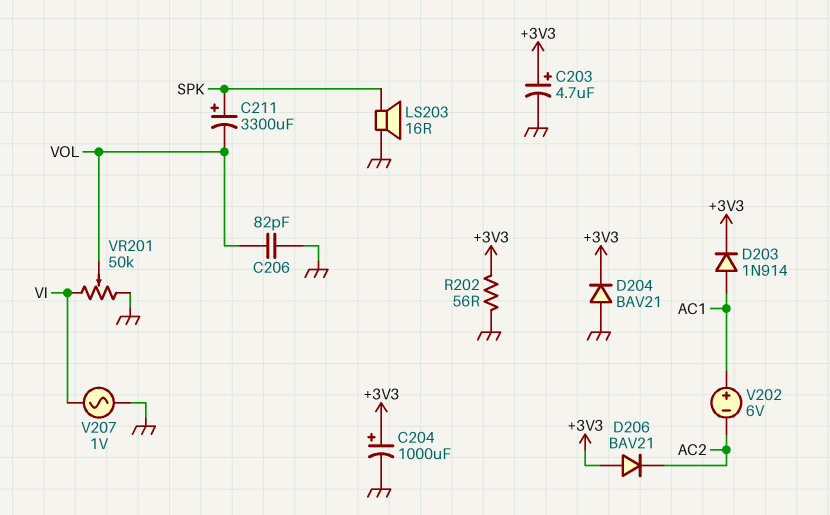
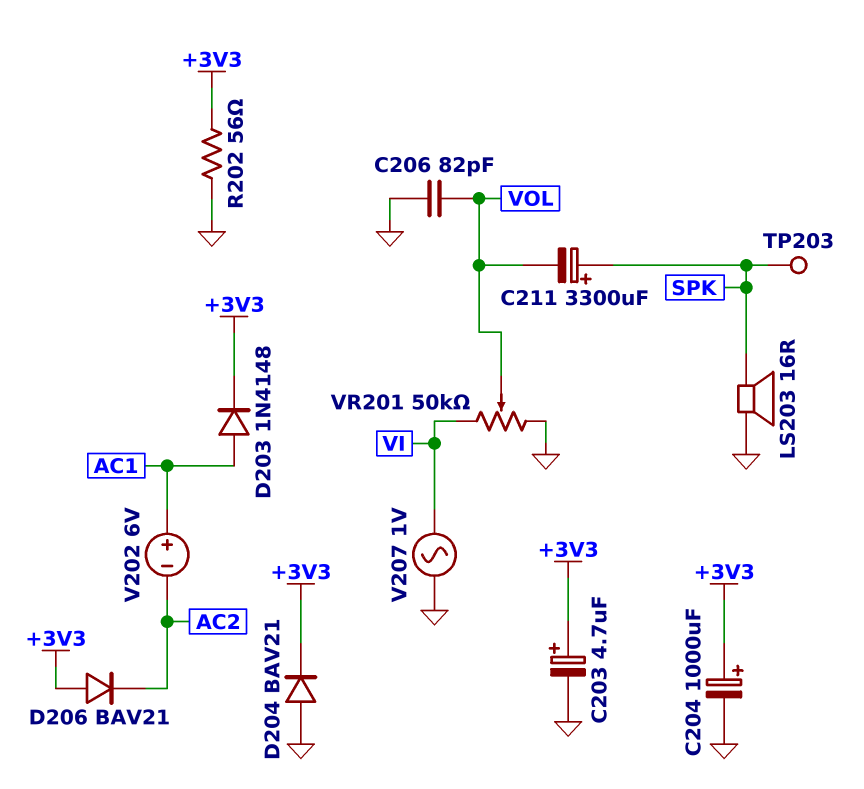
D203: diode 1N914 (A AC1, K +3V3) -> diode 1N4148 (A AC1, K +3V3)
TP203: none -> test point (SPK)

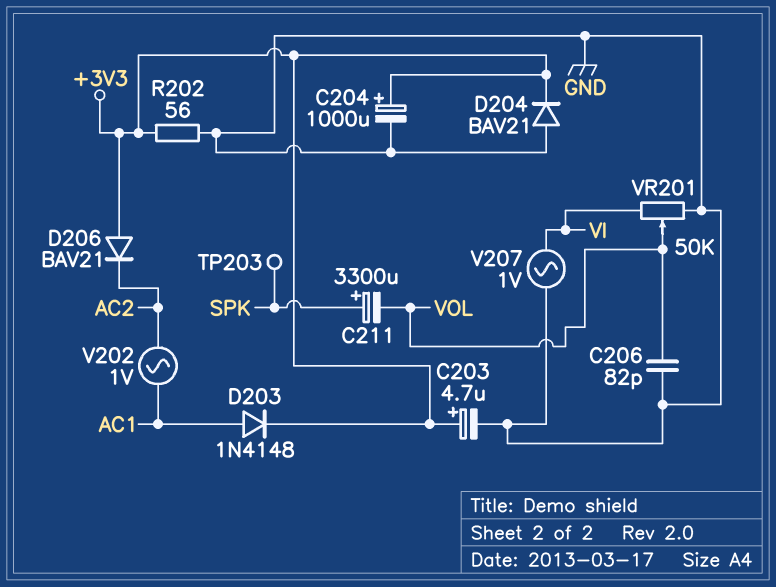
LS203: speaker 16R (GND, SPK) -> none
V202: 6V (plus AC1, minus AC2) -> AC 1V (AC1, AC2)

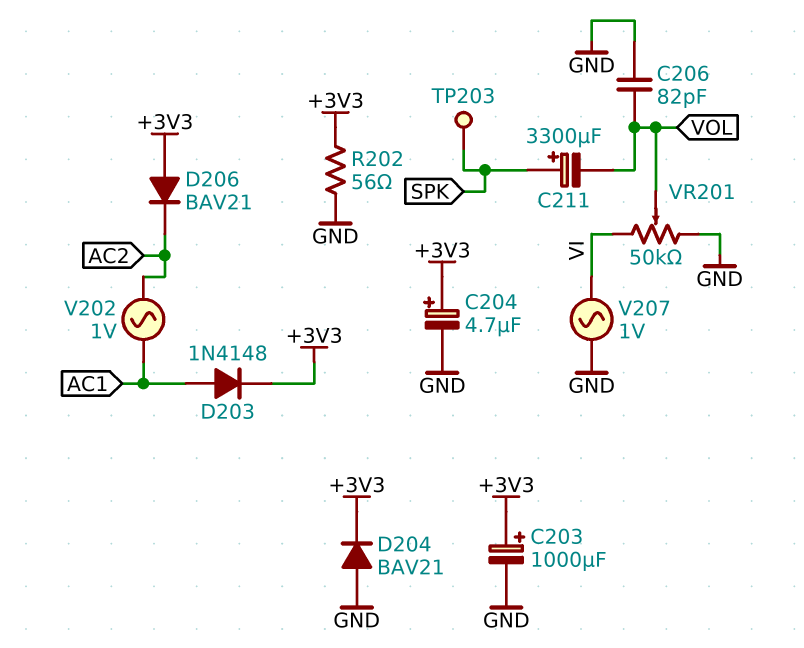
C203: 4.7uF (plus +3V3, minus GND) -> 1000uF (plus +3V3, minus GND)
C204: 1000uF (plus +3V3, minus GND) -> 4.7uF (plus +3V3, minus GND)

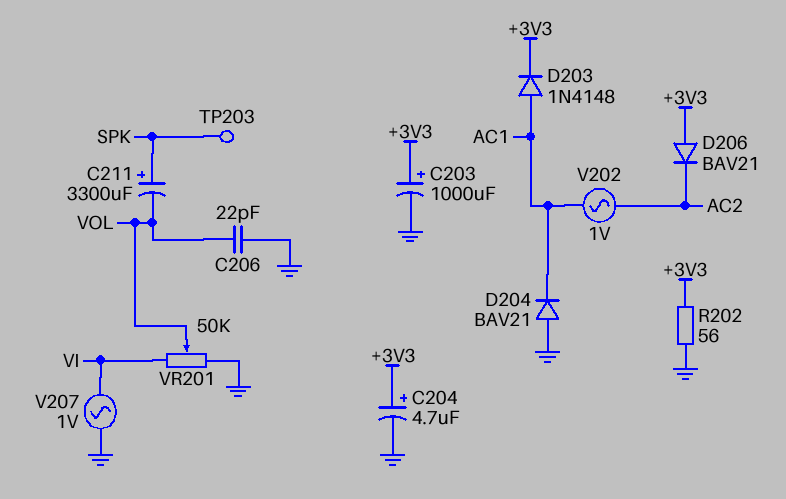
C206: 82pF (GND, VOL) -> 22pF (GND, VOL)
D204: diode BAV21 (A GND, K +3V3) -> diode BAV21 (A GND, K AC1)

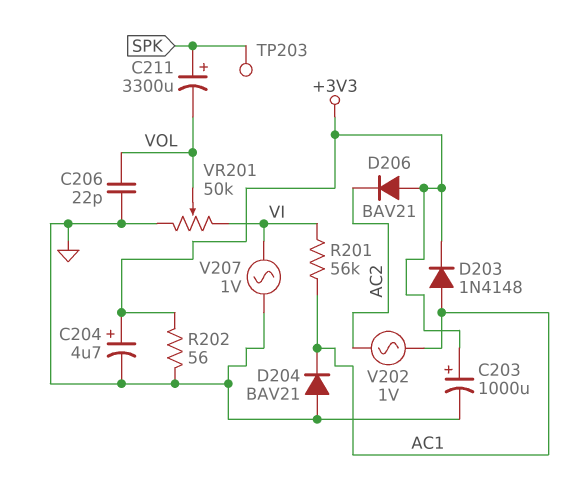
R201: none -> 56k (AC1, VI)

